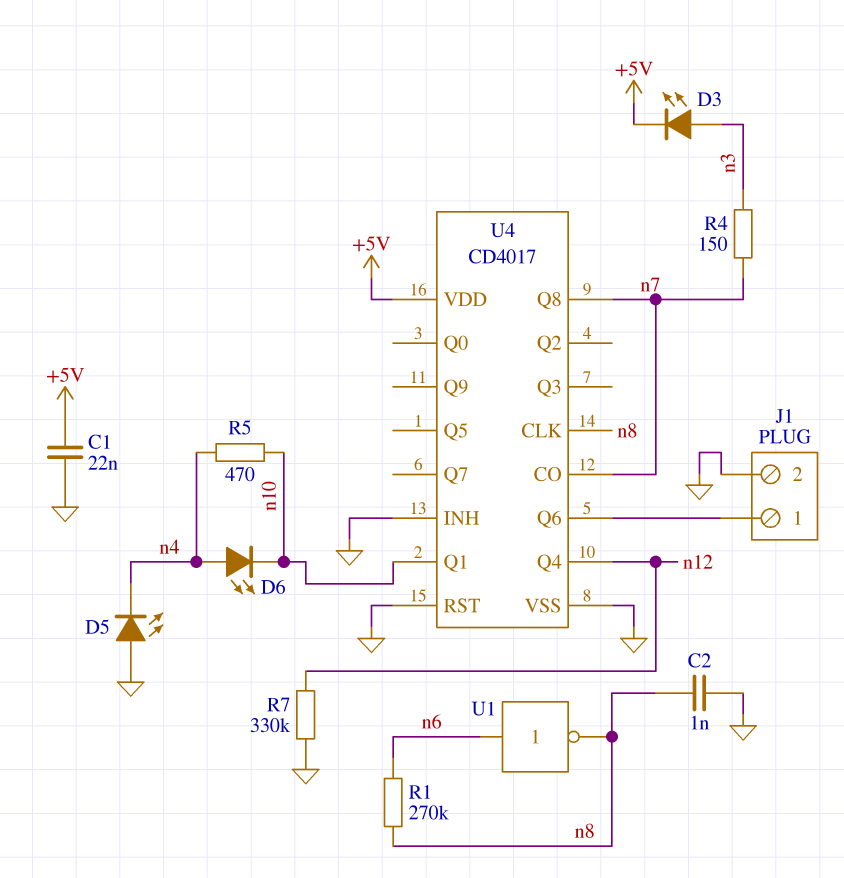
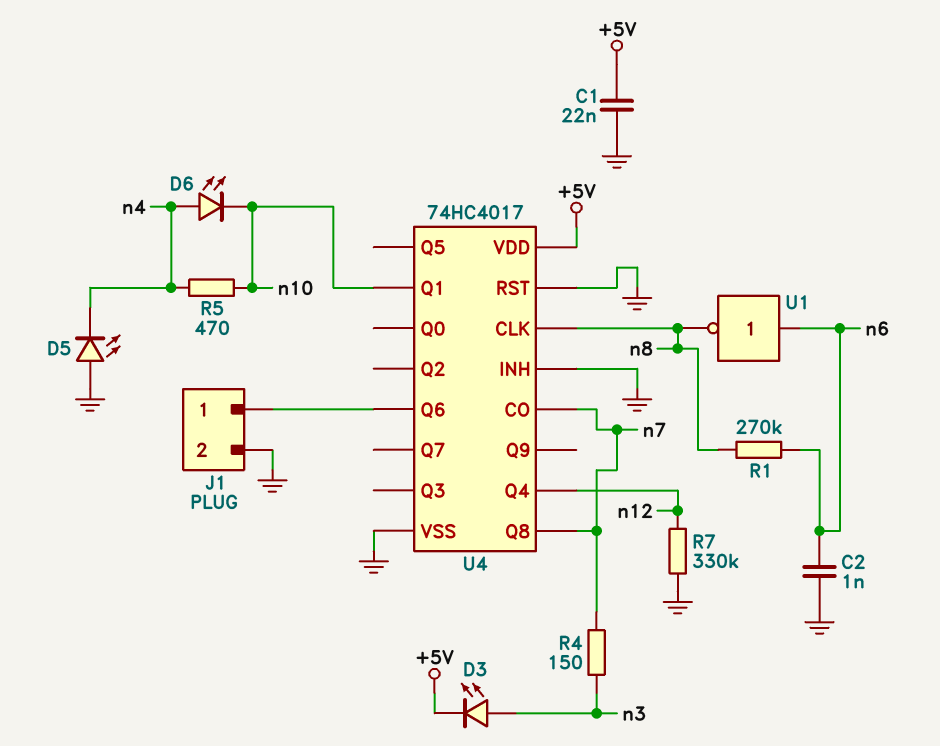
C2: 1nF (GND, n8) -> 1nF (GND, n6)
U4: CD4017 -> 74HC4017

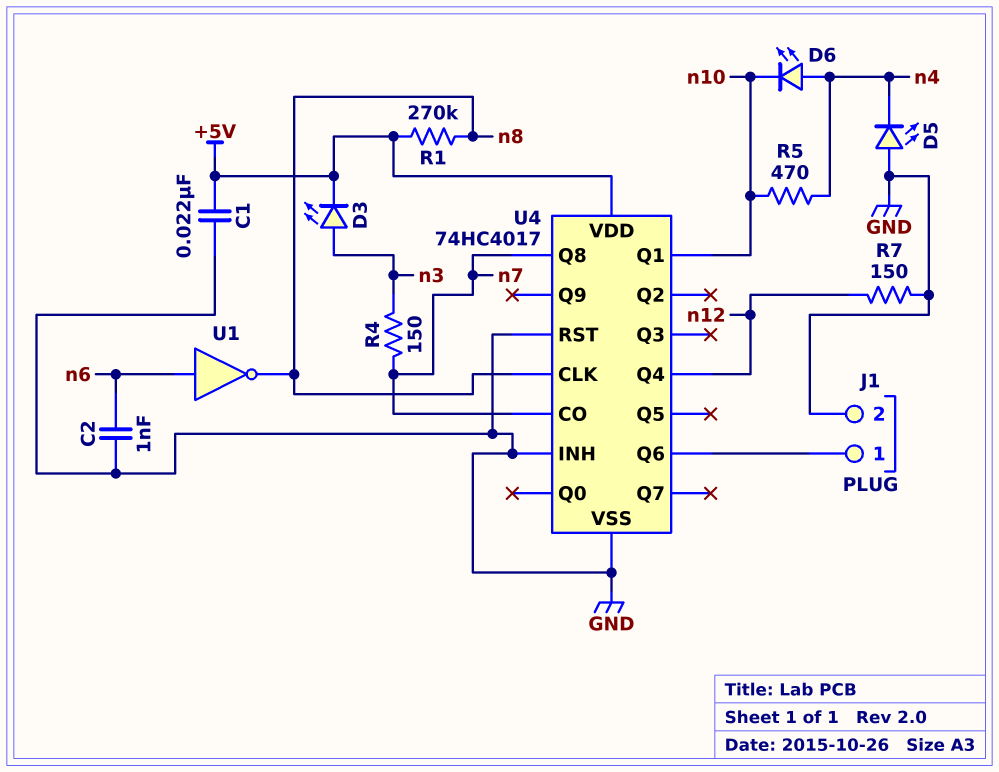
R1: 270k (n6, n8) -> 270k (+5V, n8)
R7: 330k (GND, n12) -> 150 (GND, n12)

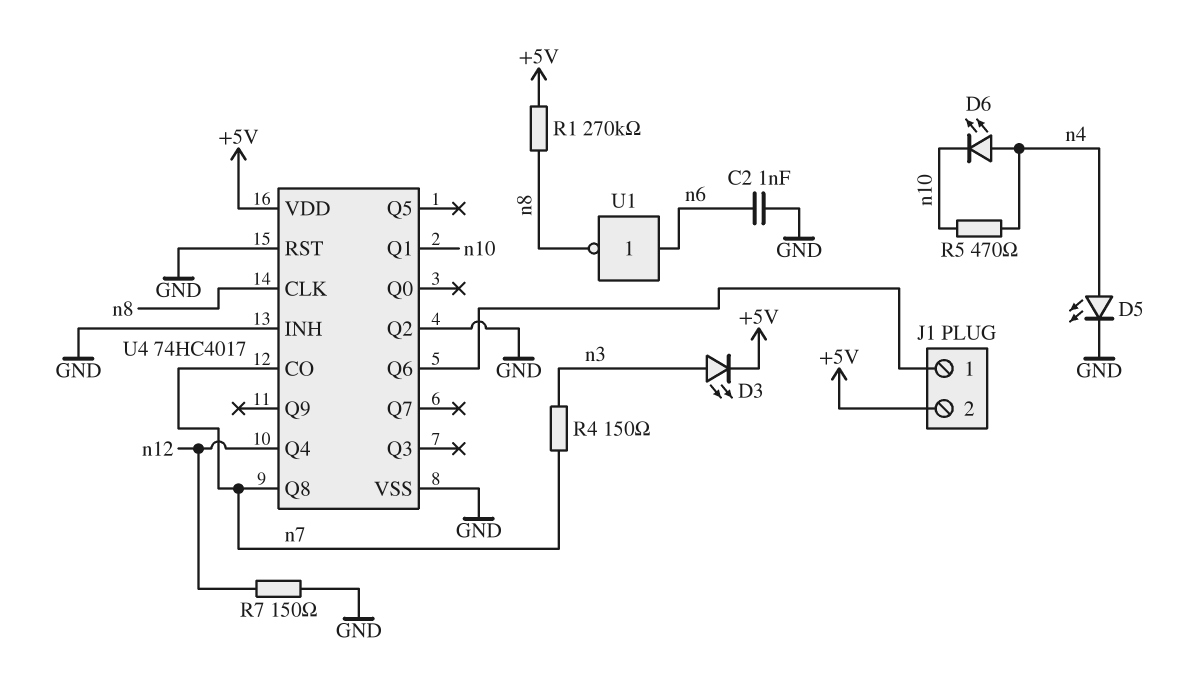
C1: 22nF (+5V, GND) -> none
D5: LED (A GND, K n4) -> LED (A n4, K GND)
J1 pin 2: GND -> +5V
U4 pin Q2: none -> GND

